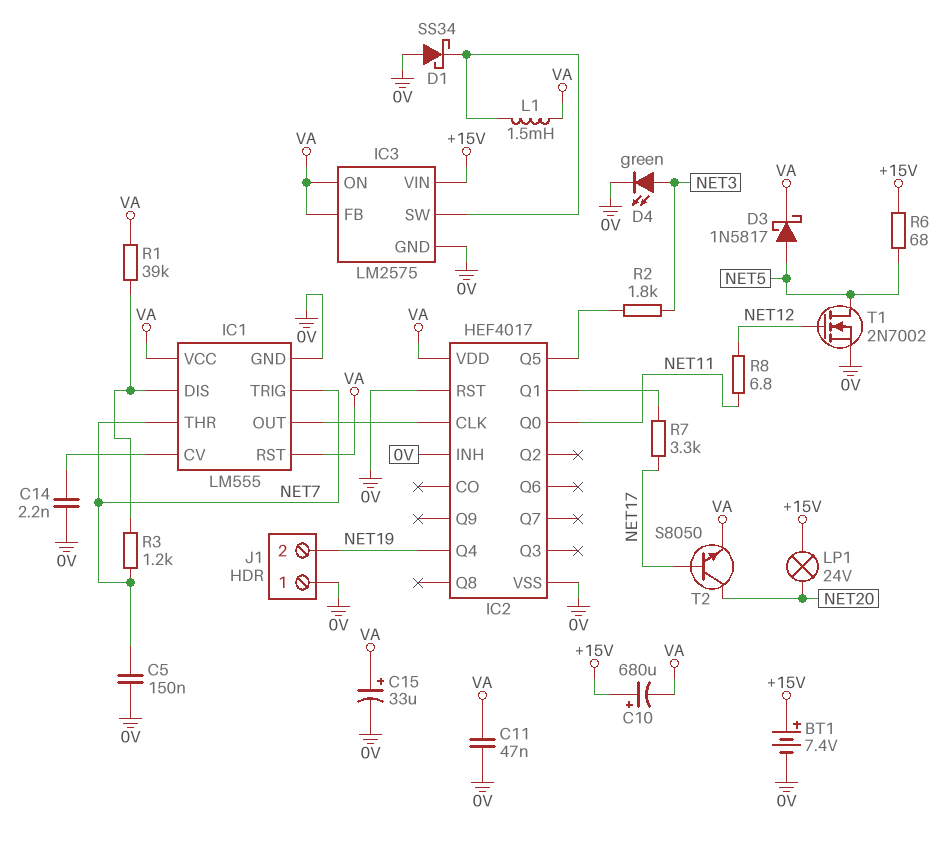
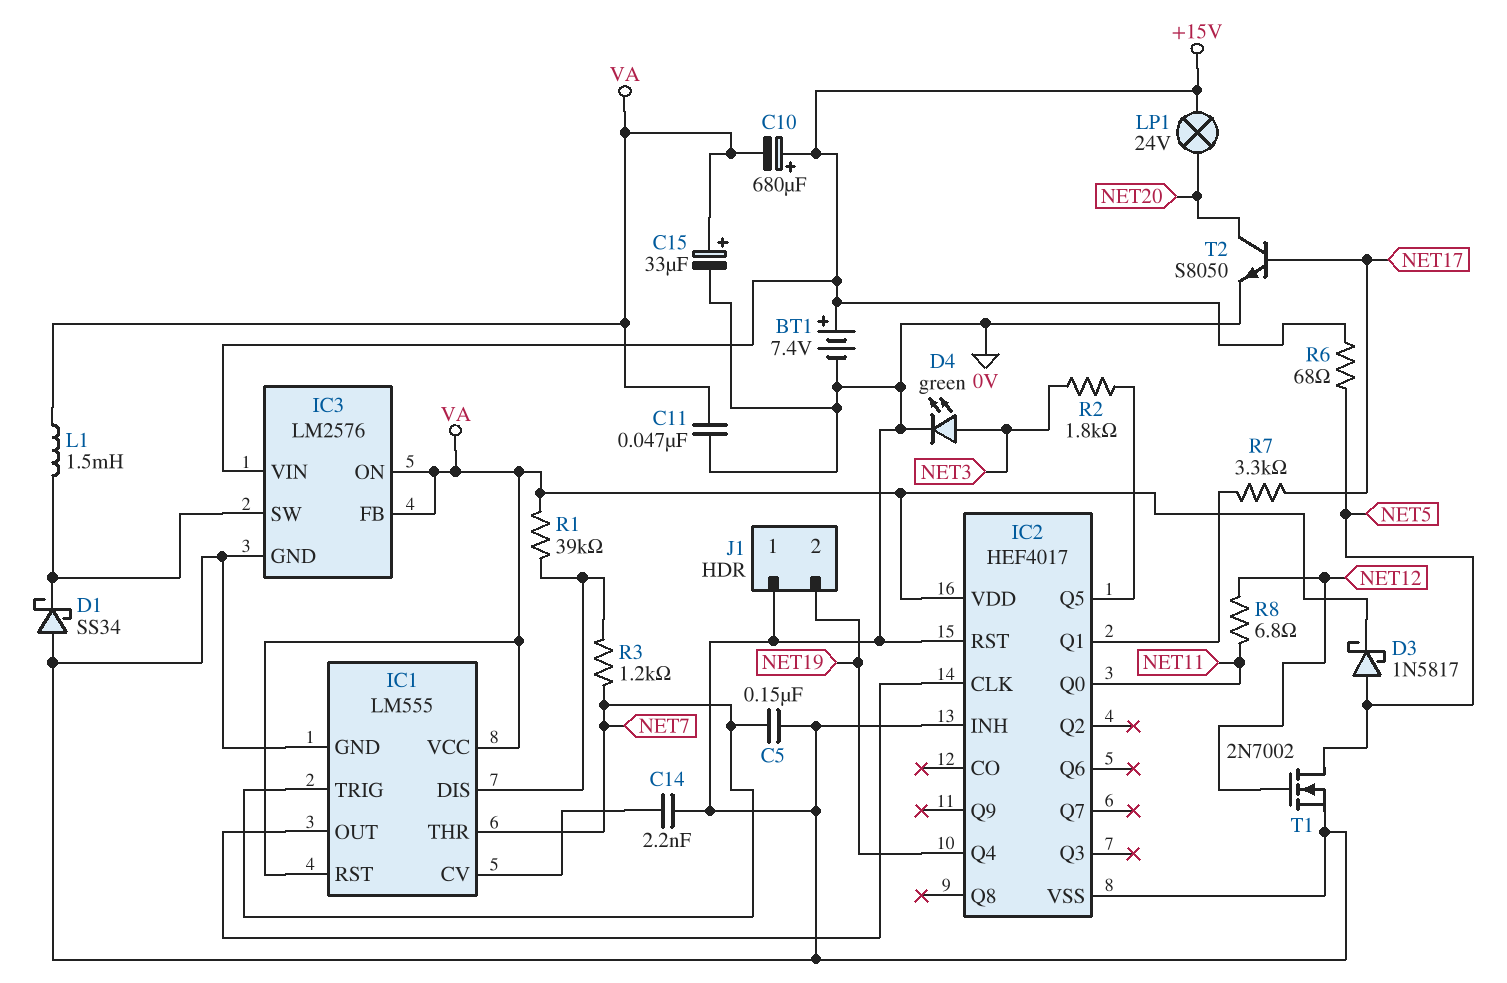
IC3: LM2575 -> LM2576
T2: NPN S8050 (B NET17, C NET20, E VA) -> NPN S8050 (B NET17, C NET20, E 0V)

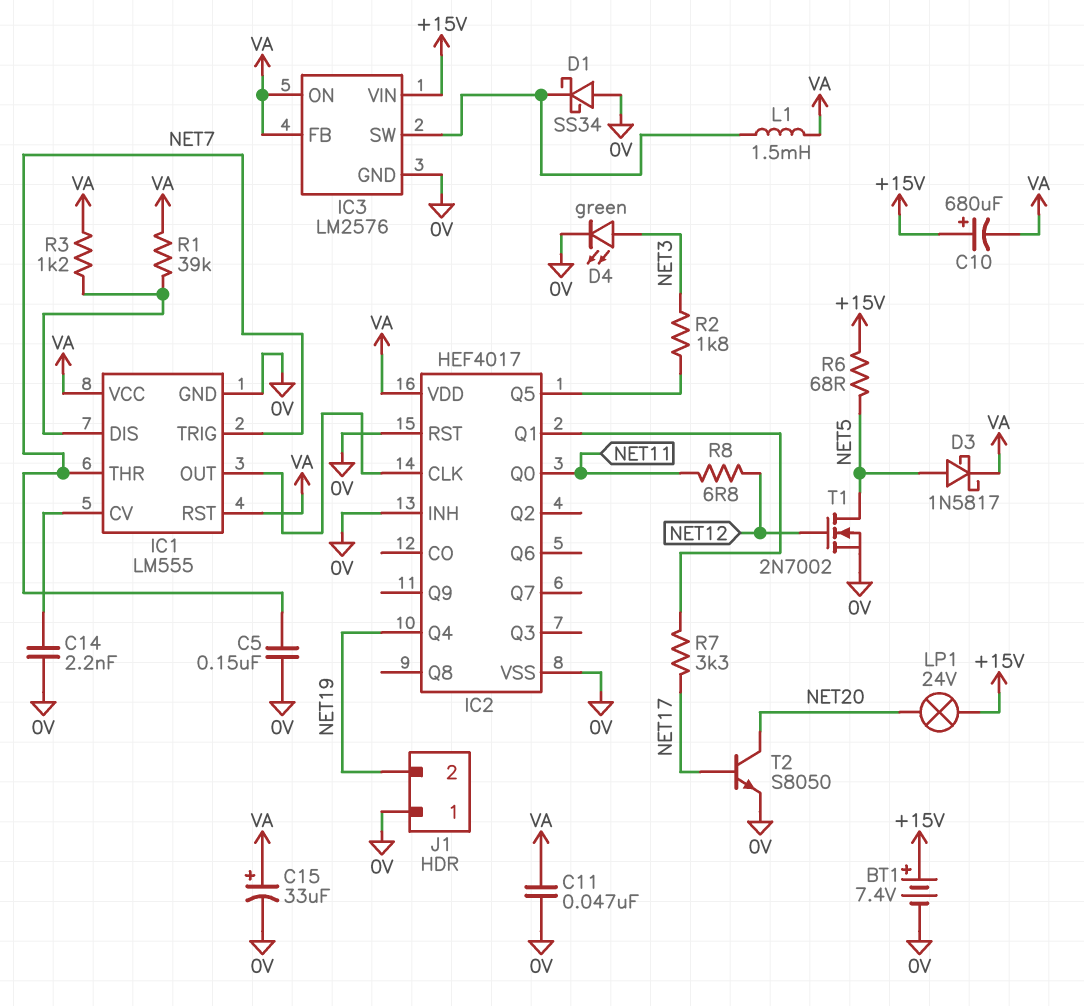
R3: 1.2k (IC1/DIS, NET7) -> 1.2k (IC1/DIS, VA)

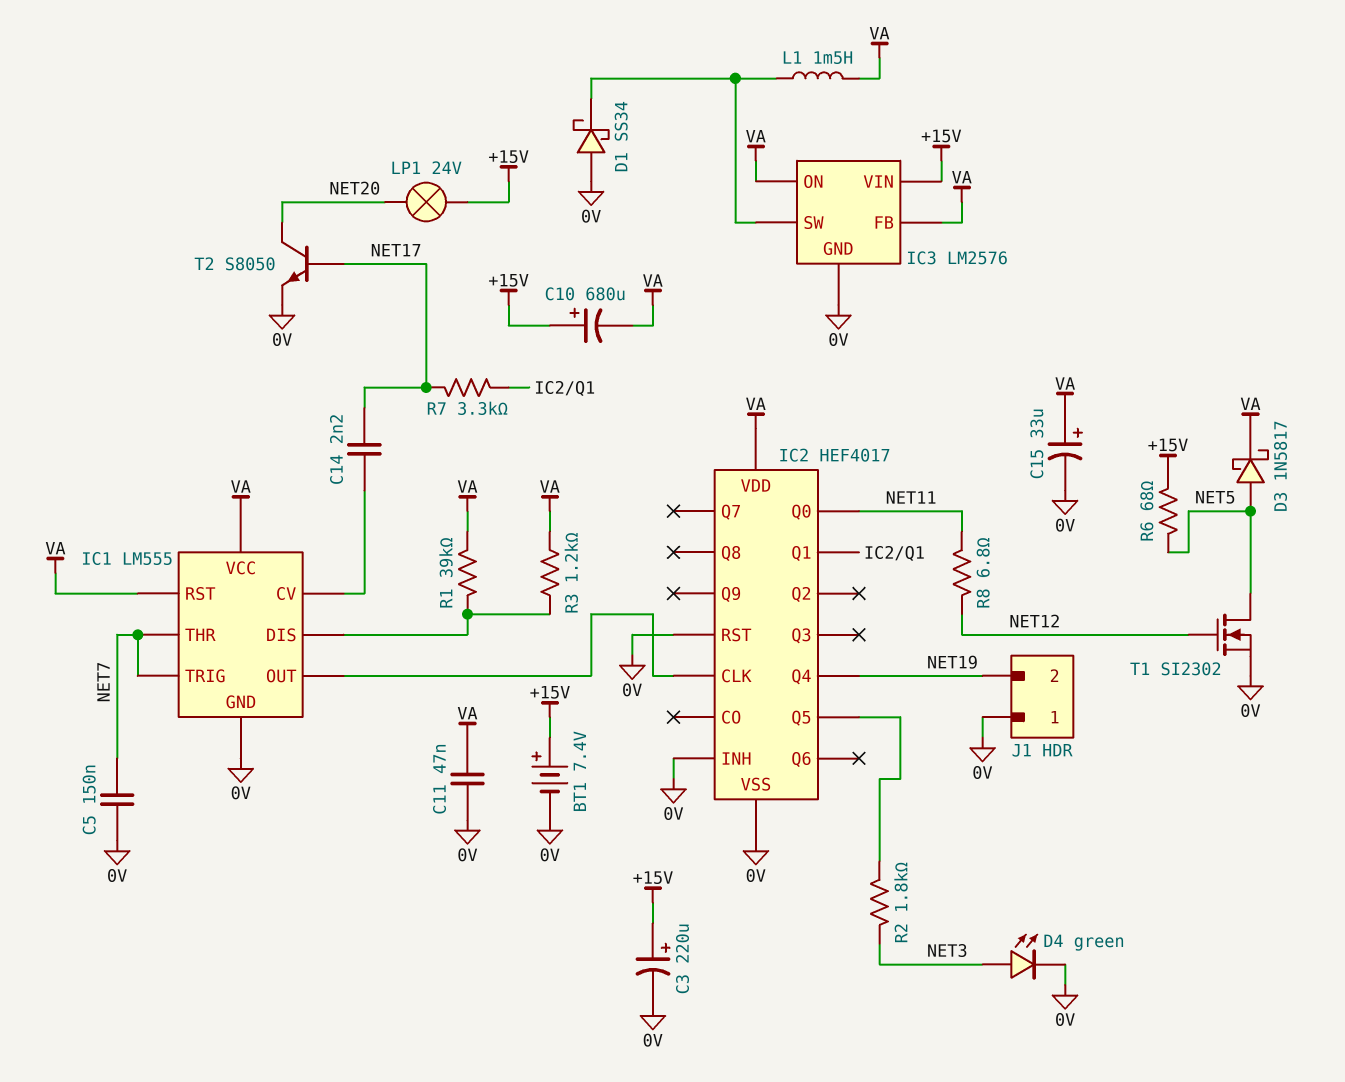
C3: none -> 220uF (plus +15V, minus 0V)
C14: 2.2nF (0V, IC1/CV) -> 2.2nF (IC1/CV, NET17)
T1: NMOS 2N7002 (G NET12, D NET5, S 0V) -> NMOS SI2302 (G NET12, D NET5, S 0V)

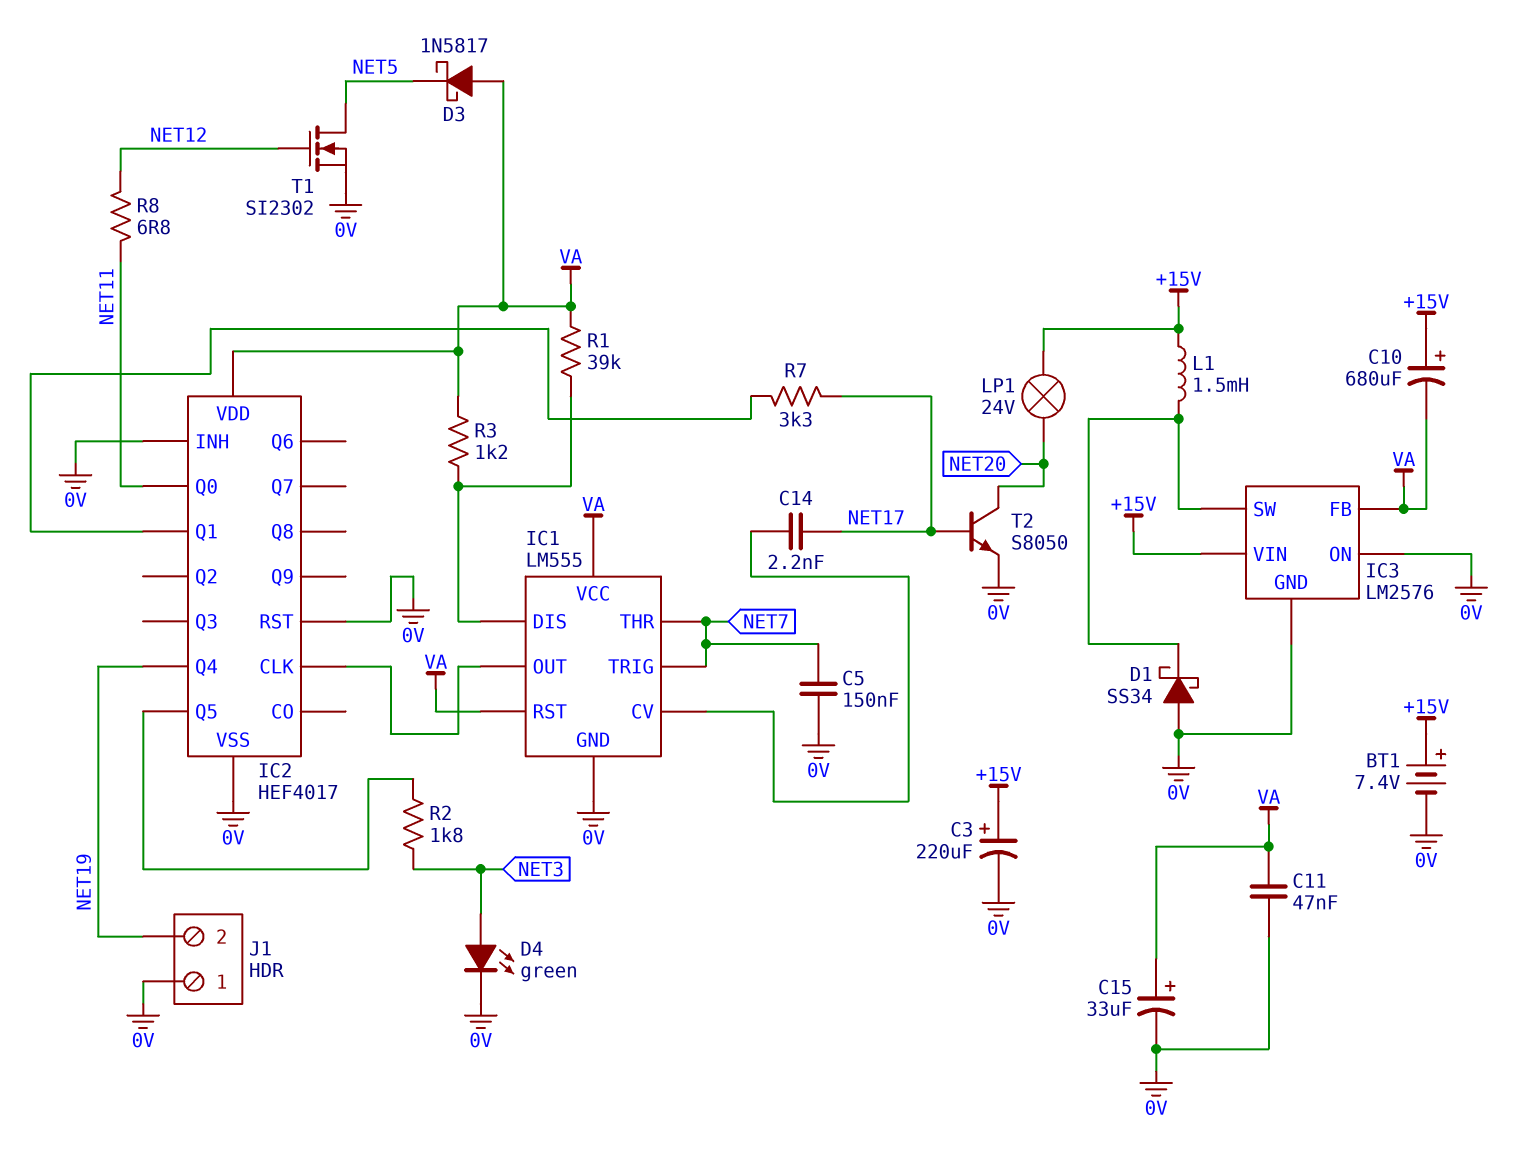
D3: schottky 1N5817 (A NET5, K VA) -> schottky 1N5817 (A VA, K NET5)
IC3 pin ON: VA -> 0V
L1: 1.5mH (IC3/SW, VA) -> 1.5mH (+15V, IC3/SW)
R6: 68 (+15V, NET5) -> none

